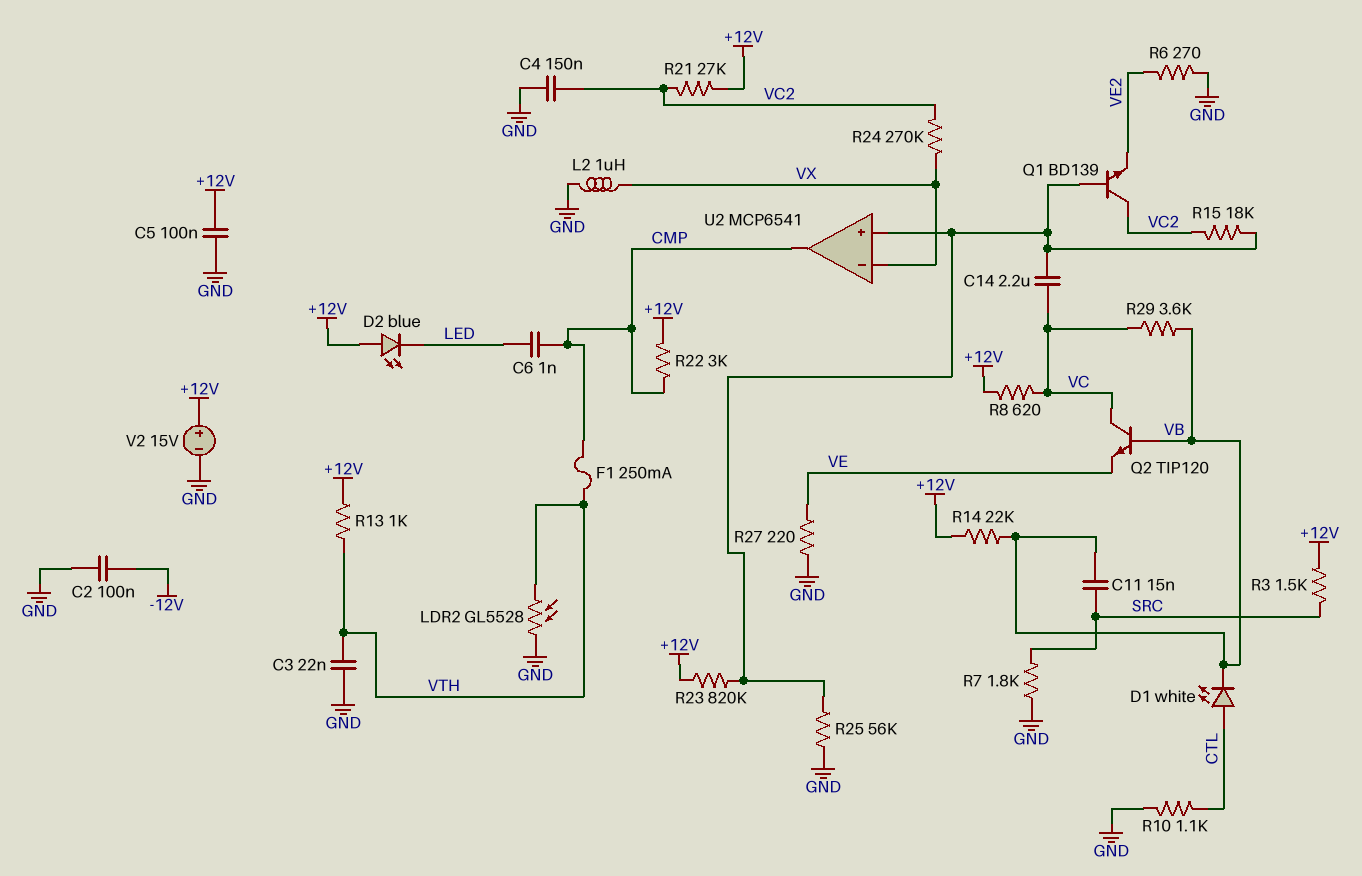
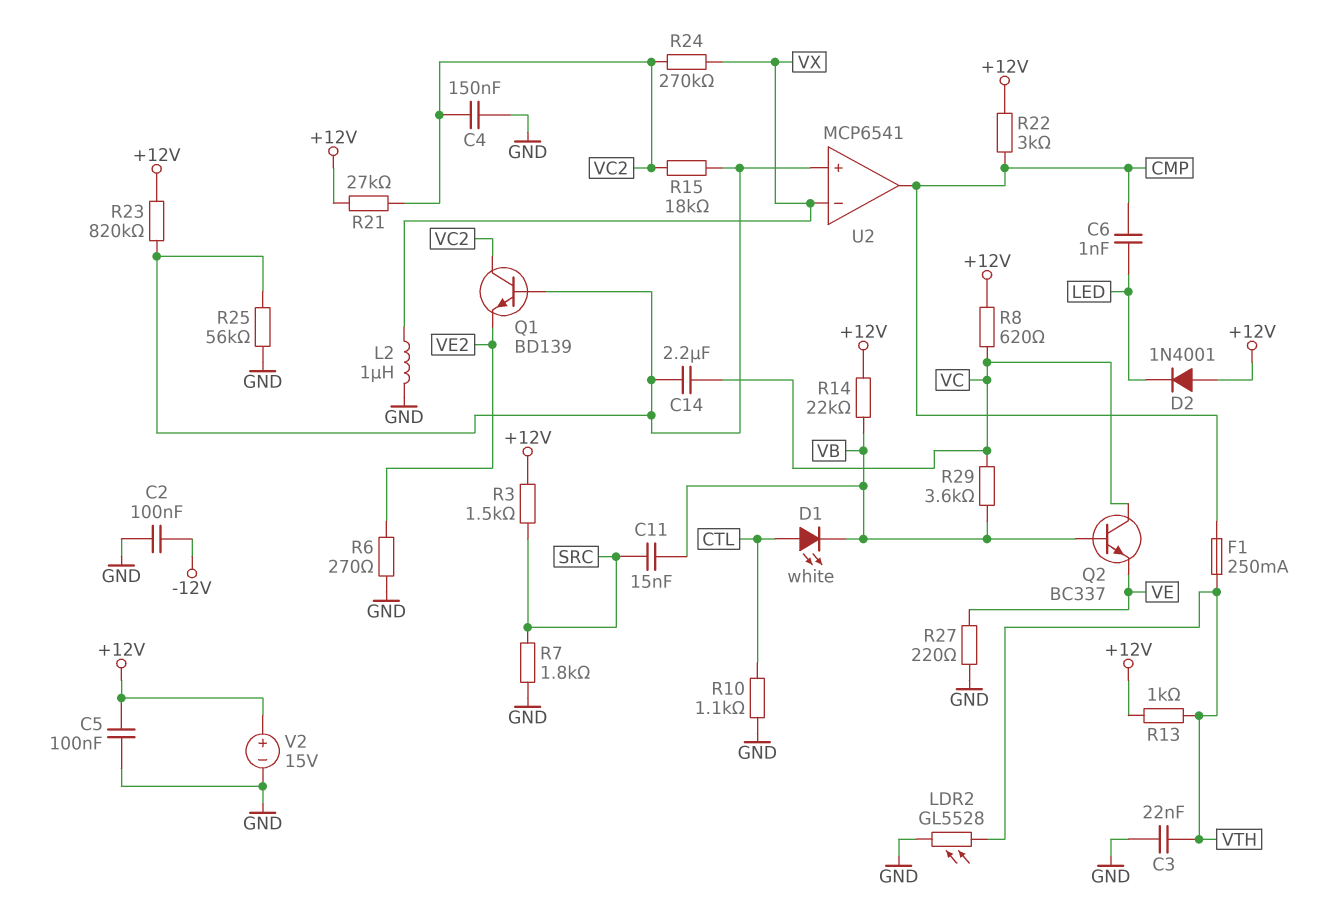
D2: LED blue (A +12V, K LED) -> diode 1N4001 (A +12V, K LED)
Q2: NPN TIP120 (B VB, C VC, E VE) -> NPN BC337 (B VB, C VC, E VE)

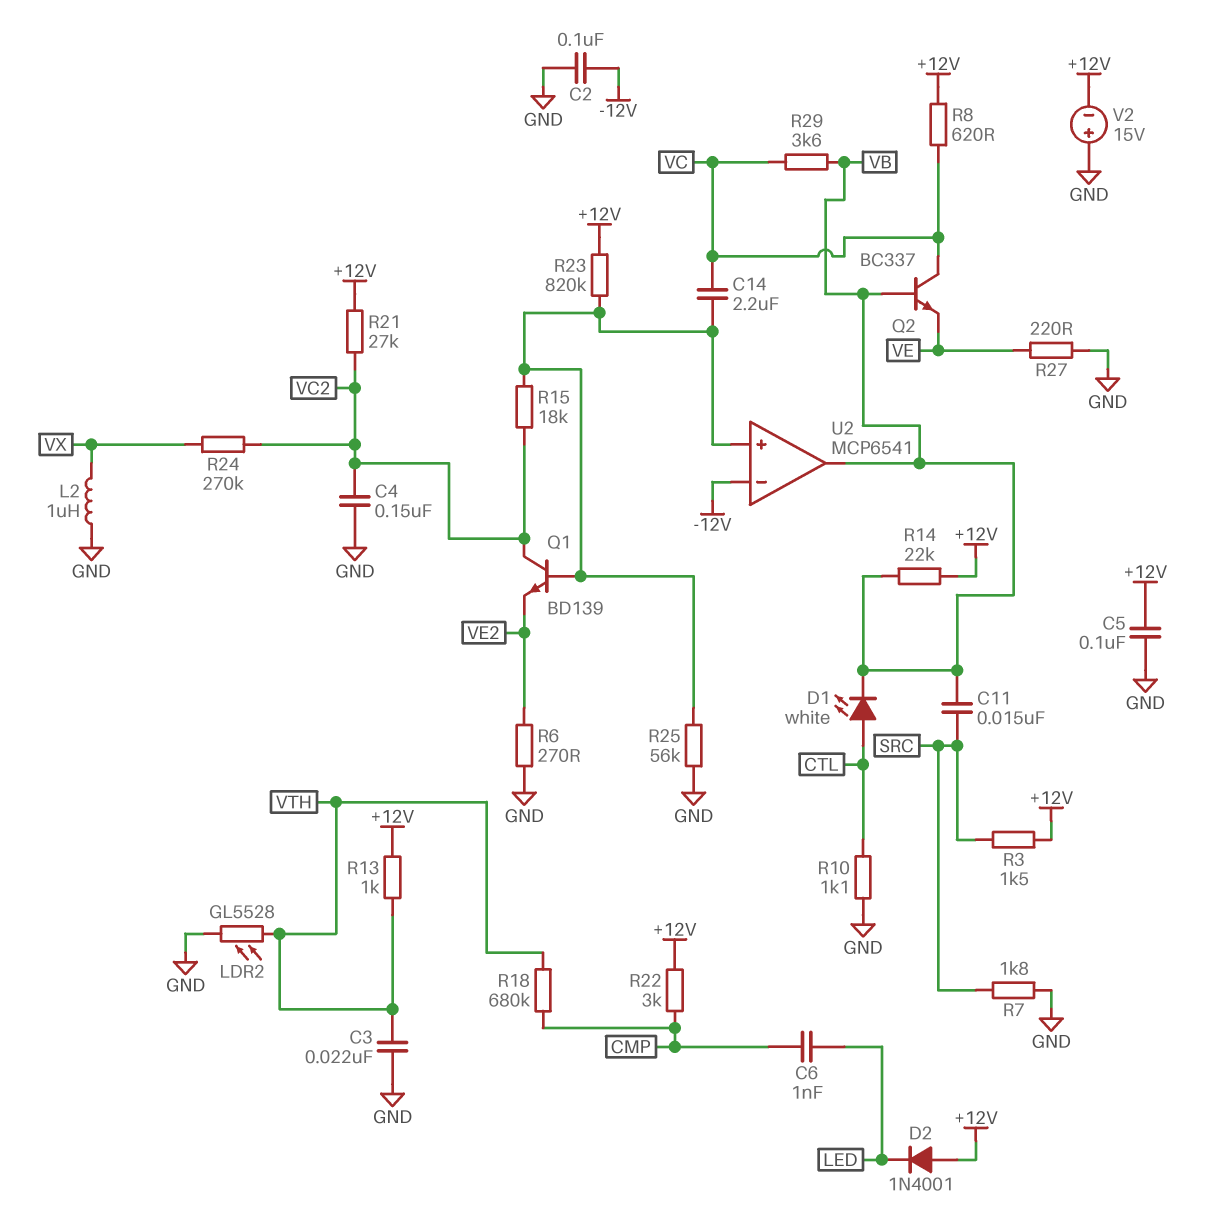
F1: 250mA (CMP, VTH) -> none
R18: none -> 680k (CMP, VTH)
U2 pin in-: VX -> -12V
U2 pin out: CMP -> VB
V2: 15V (plus +12V, minus GND) -> 15V (plus GND, minus +12V)

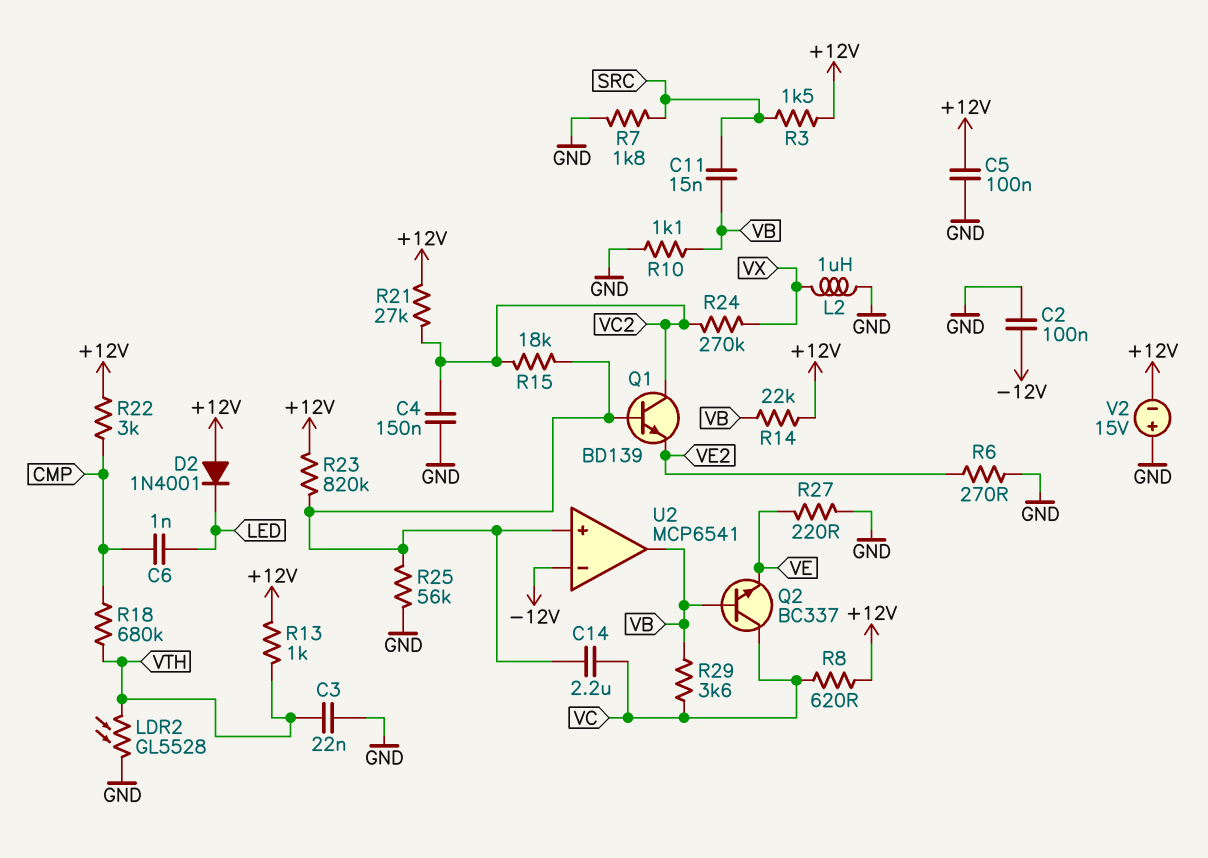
D1: LED white (A CTL, K VB) -> none
R10: 1.1k (CTL, GND) -> 1.1k (GND, VB)

